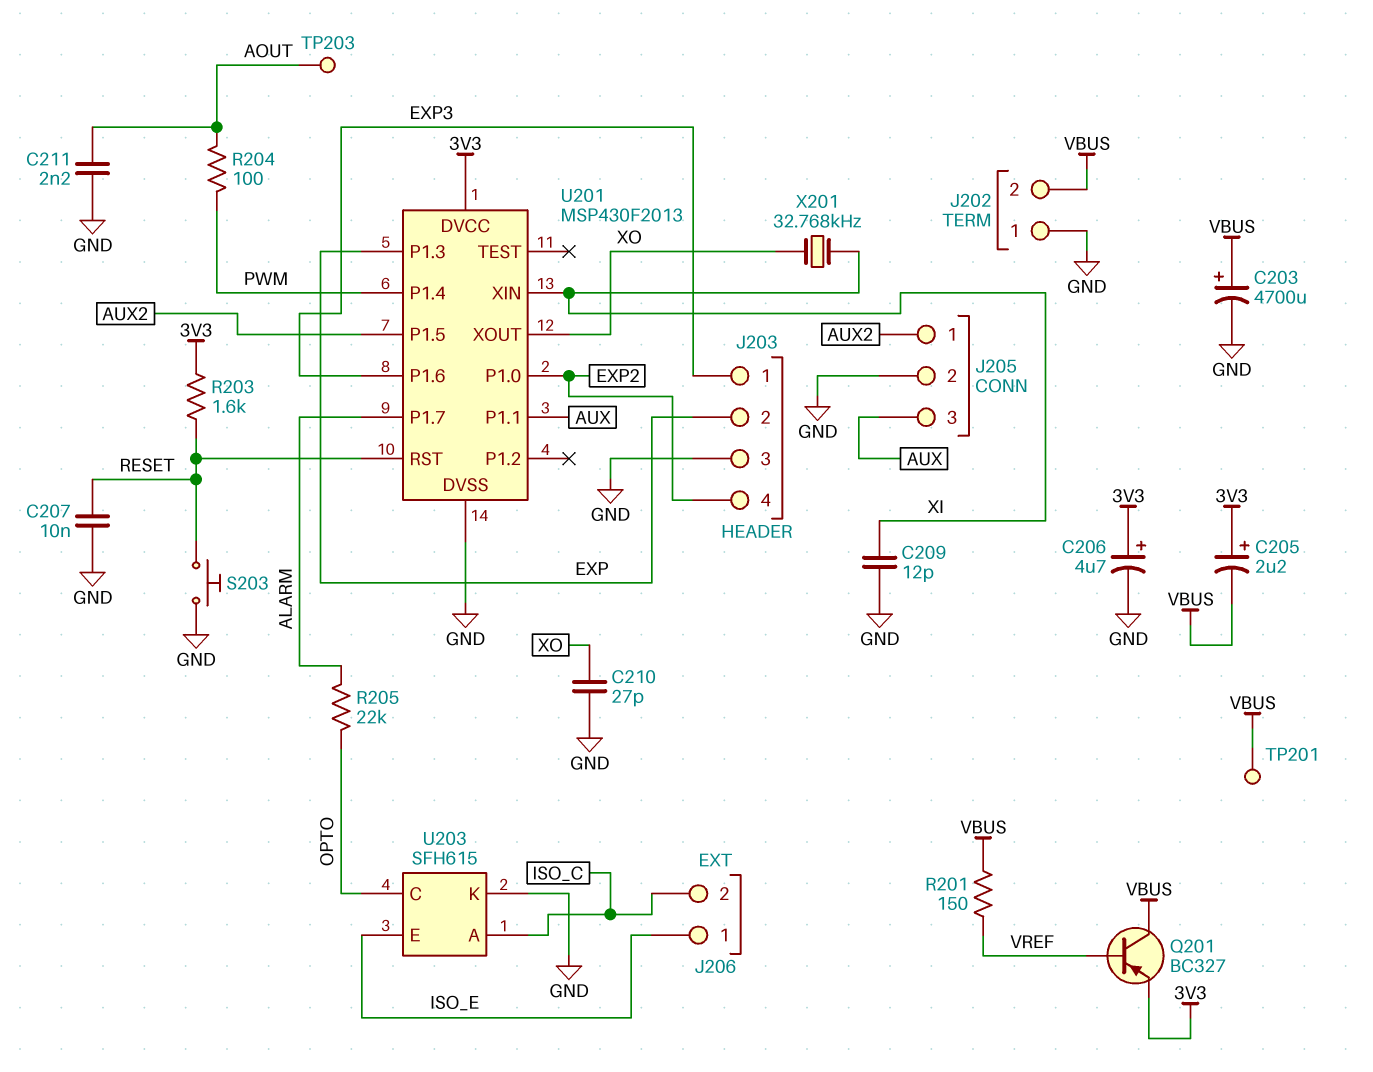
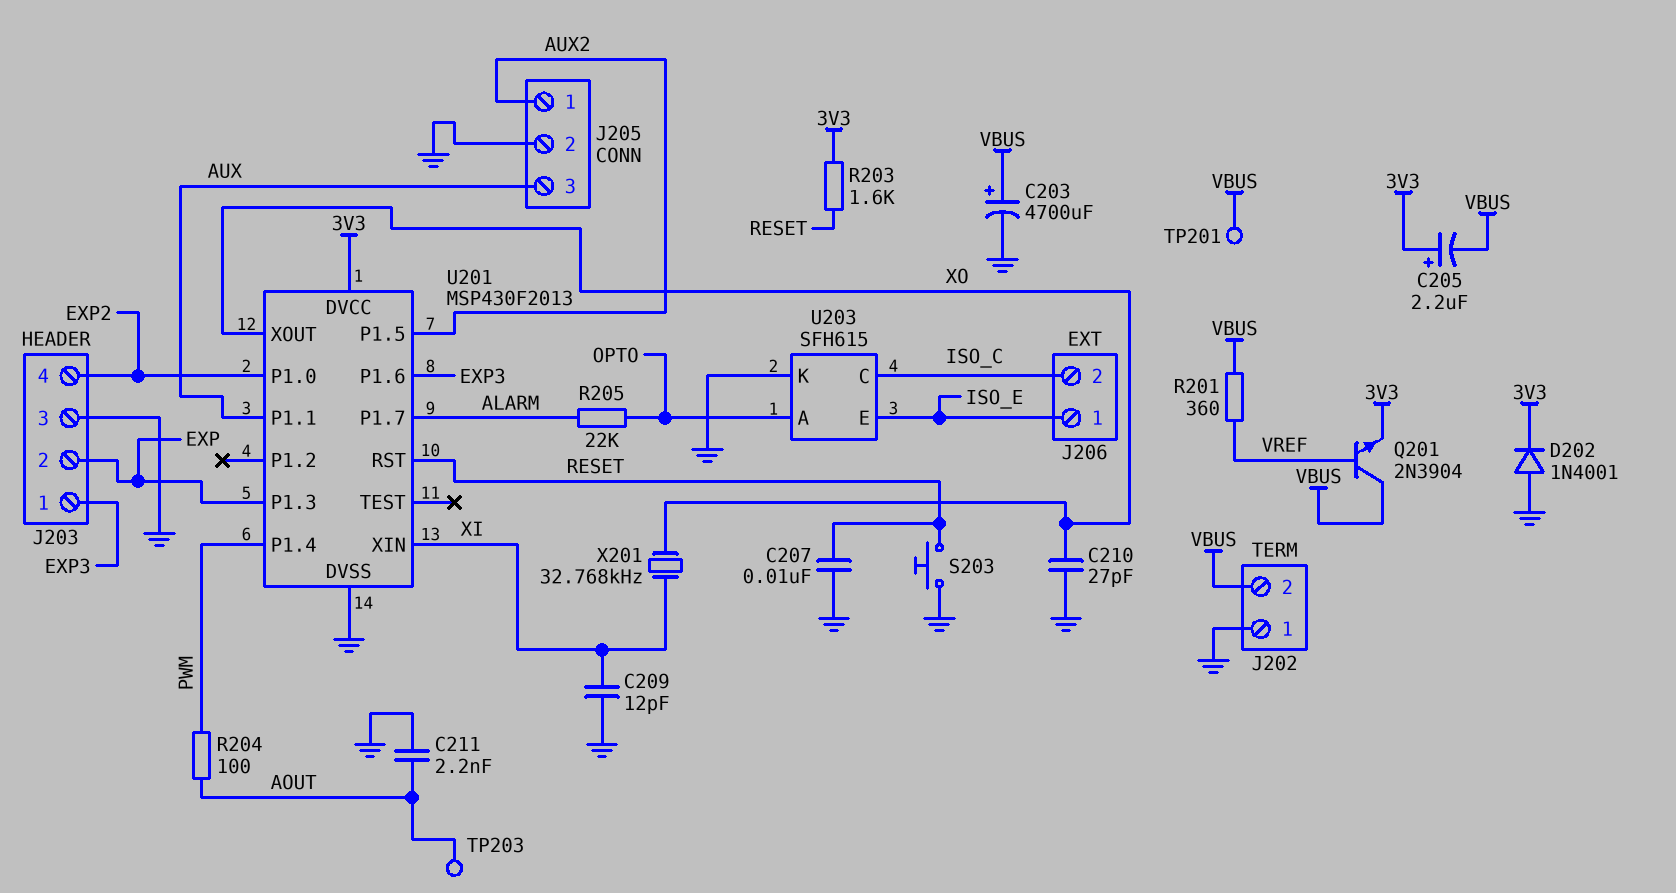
C206: 4.7uF (plus 3V3, minus GND) -> none
D202: none -> diode 1N4001 (A GND, K 3V3)
Q201: PNP BC327 (B VREF, C VBUS, E 3V3) -> NPN 2N3904 (B VREF, C VBUS, E 3V3)
R201: 150 (VBUS, VREF) -> 360 (VBUS, VREF)
U203 pin A: ISO_C -> OPTO
U203 pin C: OPTO -> ISO_C

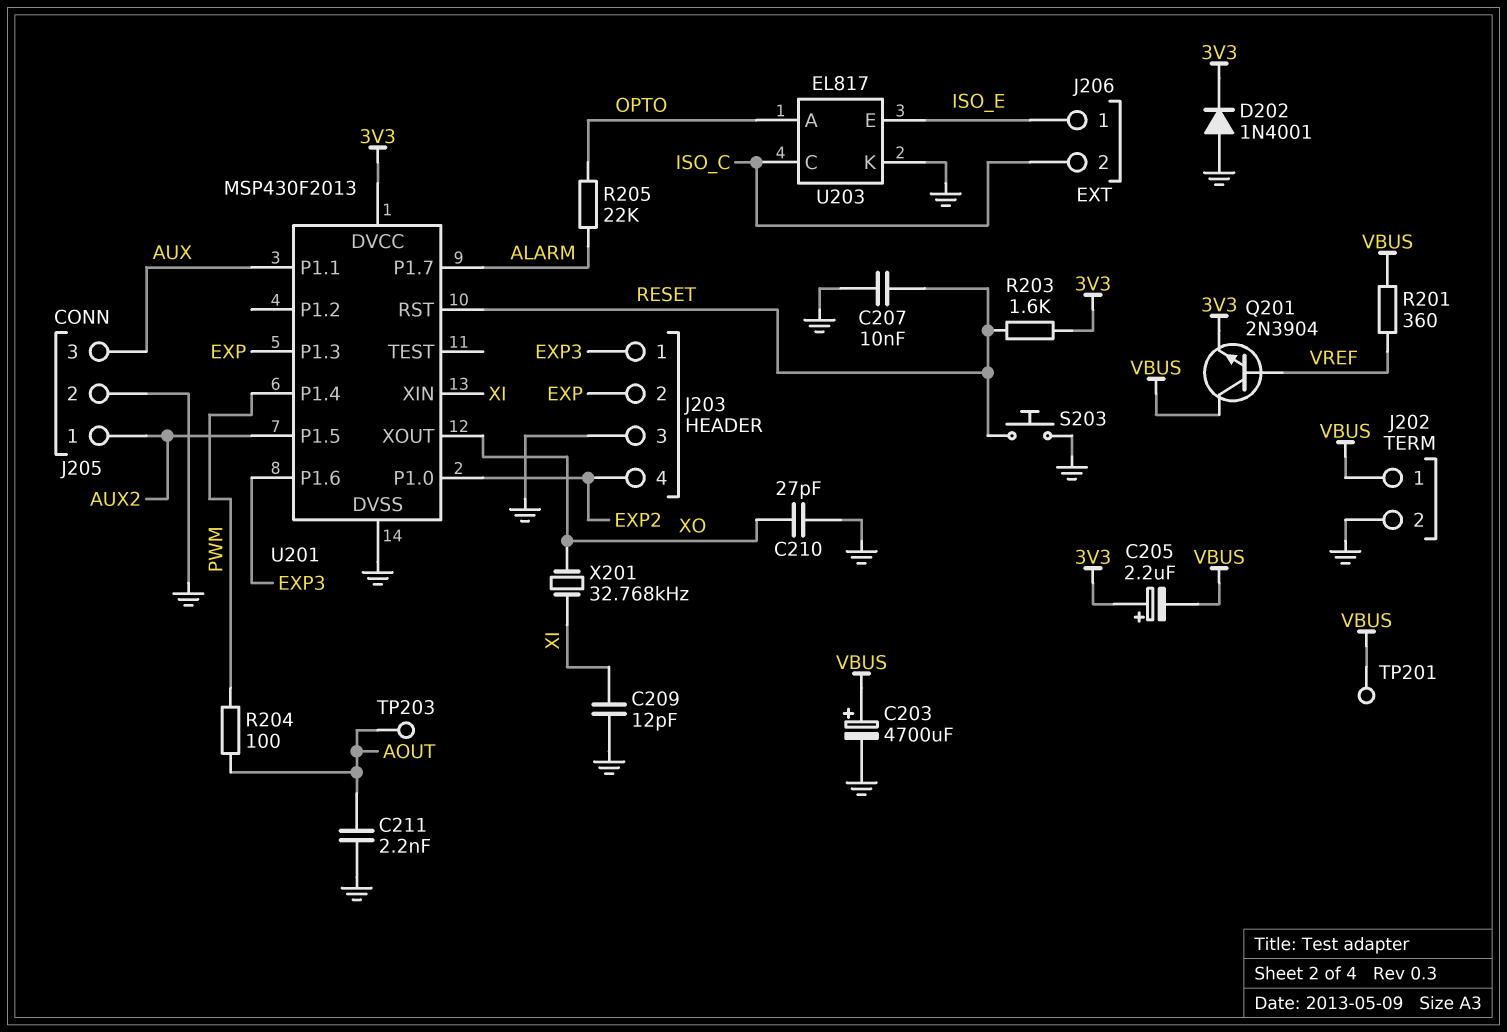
J202 pin 1: GND -> VBUS
J202 pin 2: VBUS -> GND
U203: SFH615 -> EL817

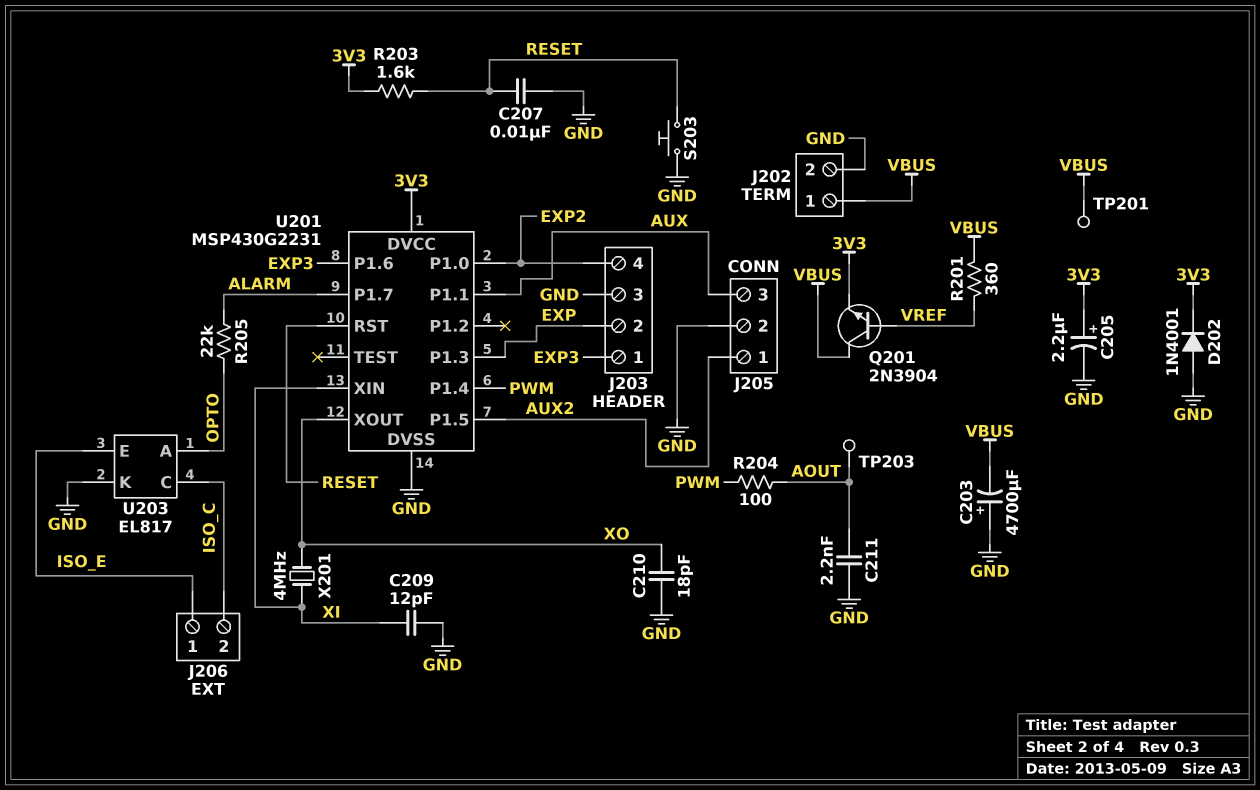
C203: 4700uF (plus VBUS, minus GND) -> 4700uF (plus GND, minus VBUS)
C205: 2.2uF (plus 3V3, minus VBUS) -> 2.2uF (plus 3V3, minus GND)
C210: 27pF (GND, XO) -> 18pF (GND, XO)
U201: MSP430F2013 -> MSP430G2231
X201: 32.768kHz (XI, XO) -> 4MHz (XI, XO)

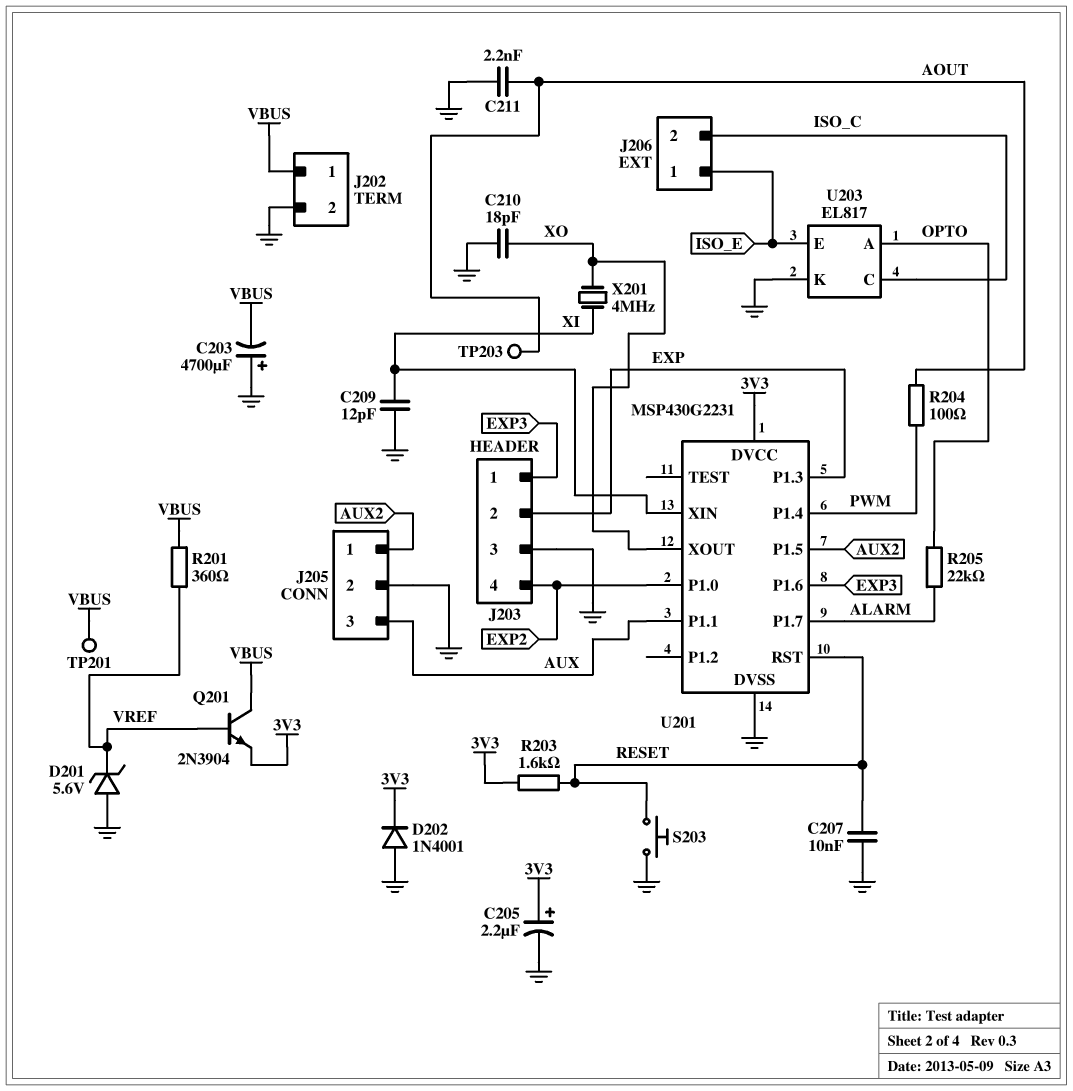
D201: none -> zener 5.6V (A GND, K VREF)

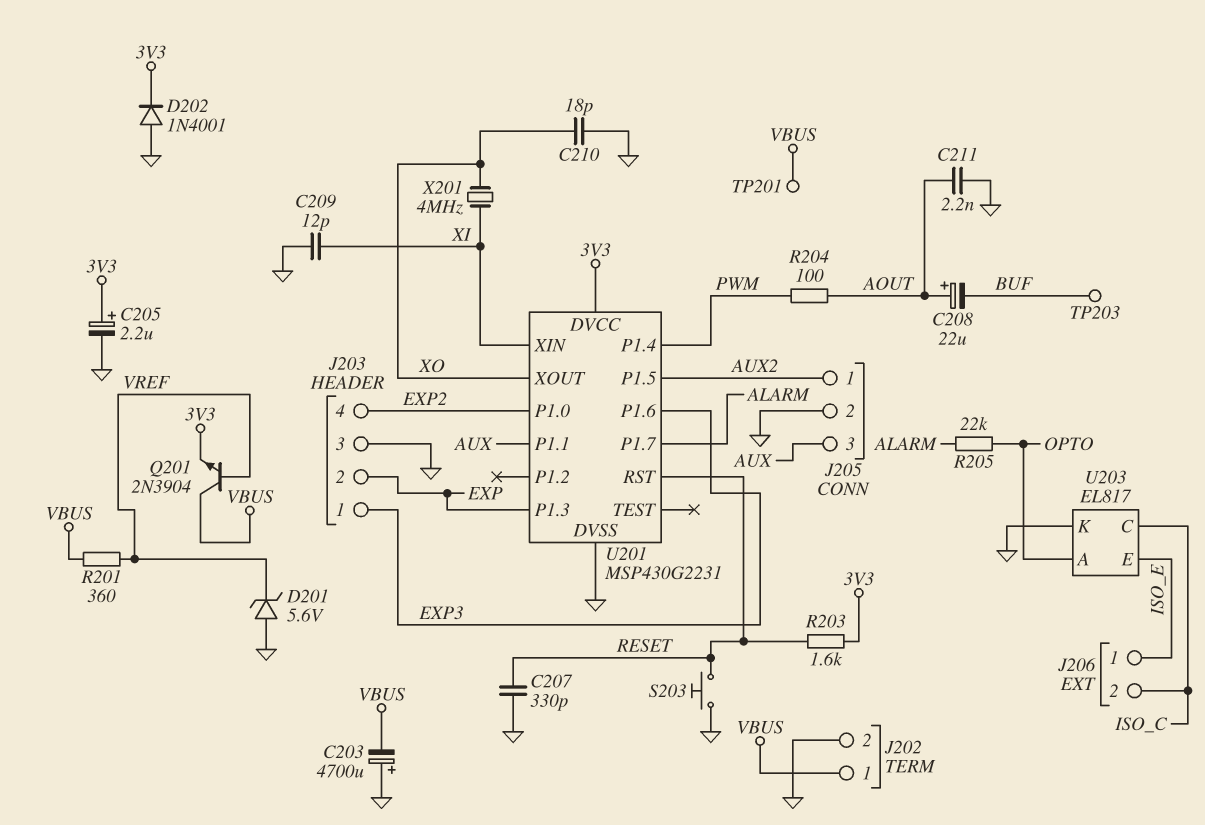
C207: 10nF (GND, RESET) -> 330pF (GND, RESET)
C208: none -> 22uF (plus AOUT, minus BUF)
TP203: test point (AOUT) -> test point (BUF)

